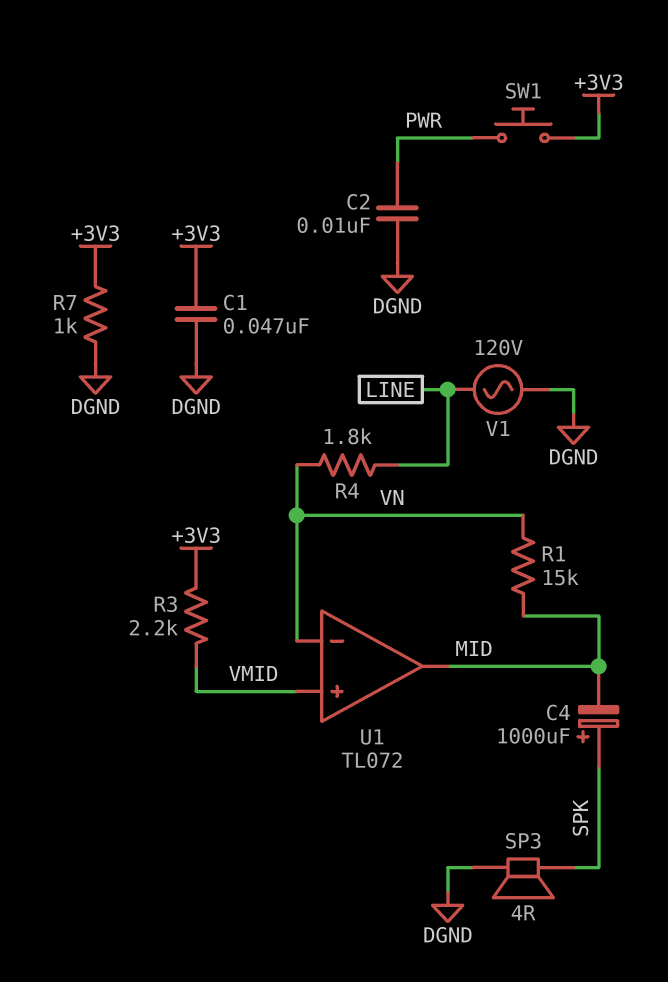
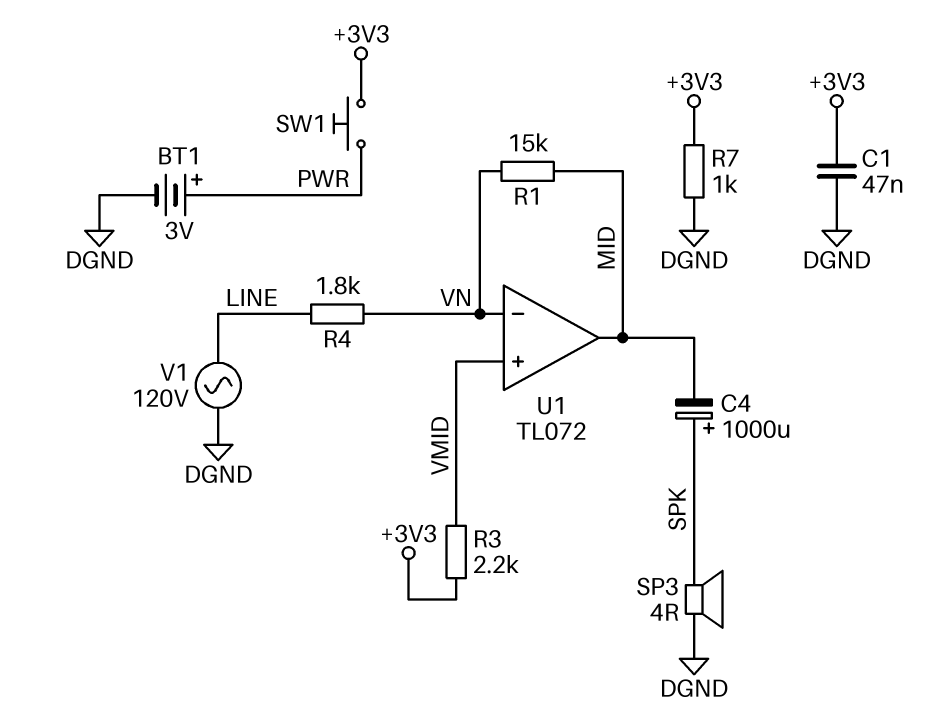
BT1: none -> 3V (plus PWR, minus DGND)
C2: 10nF (DGND, PWR) -> none

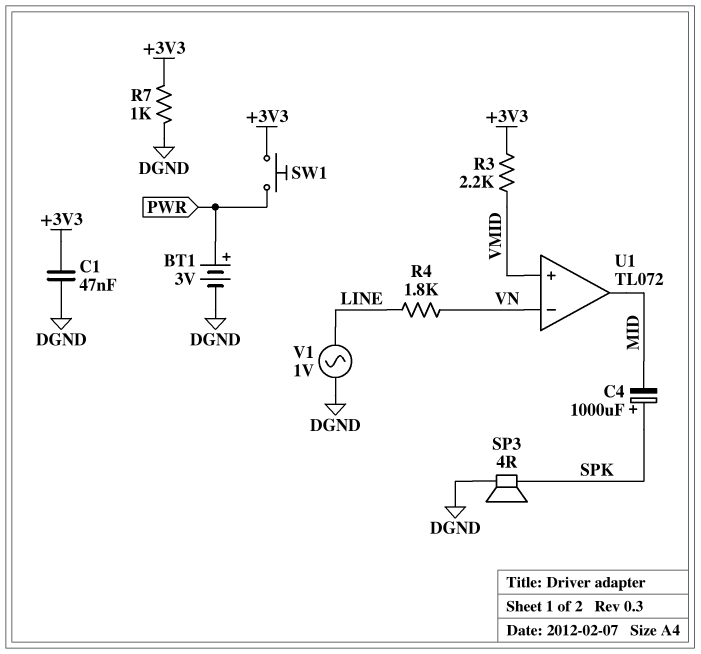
R1: 15k (MID, VN) -> none
V1: AC 120V (DGND, LINE) -> AC 1V (DGND, LINE)

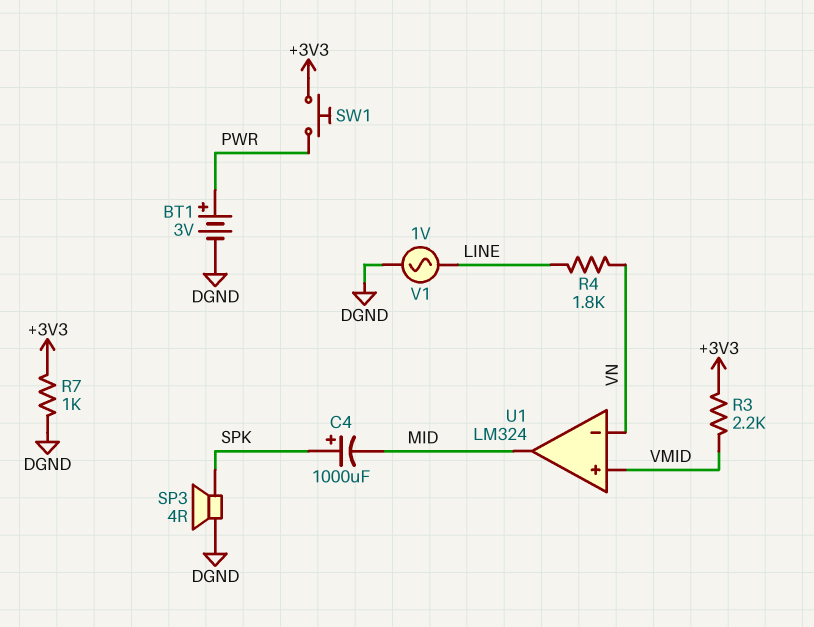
C1: 47nF (+3V3, DGND) -> none
U1: TL072 -> LM324

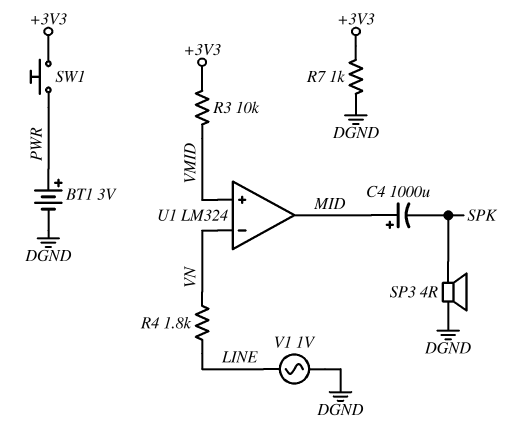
C4: 1000uF (plus SPK, minus MID) -> 1000uF (plus MID, minus SPK)
R3: 2.2k (+3V3, VMID) -> 10k (+3V3, VMID)

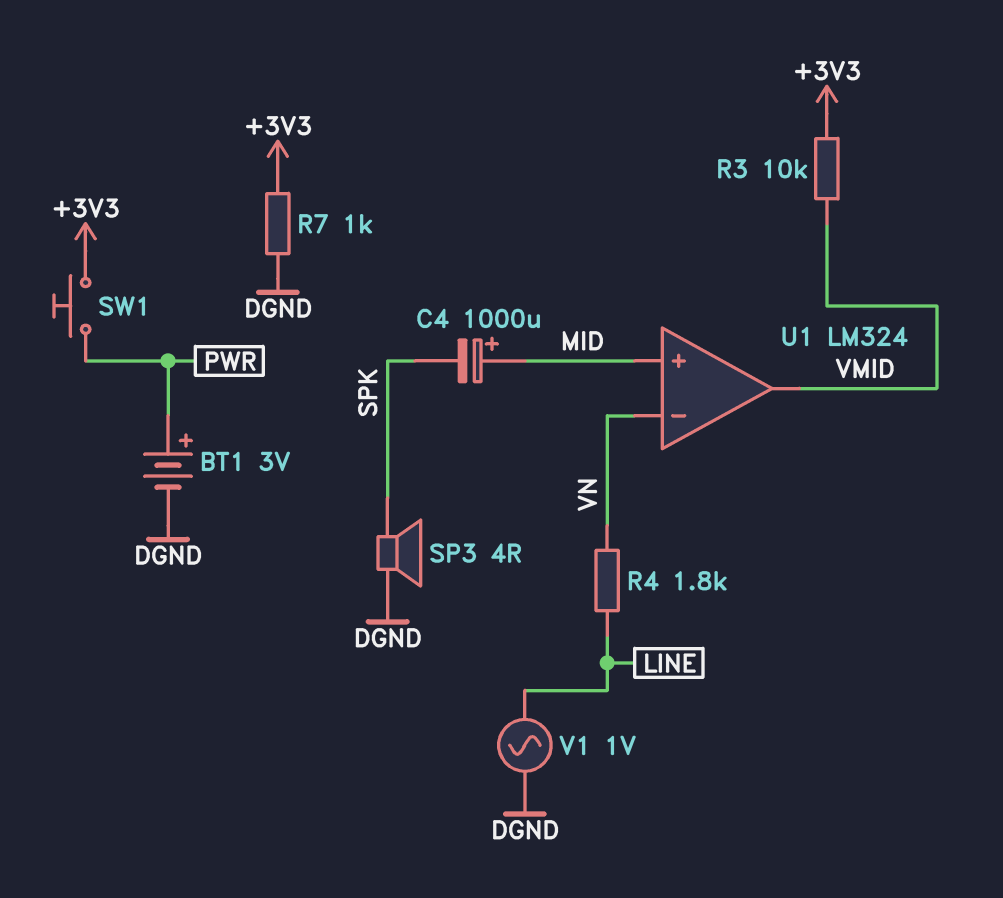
U1 pin in+: VMID -> MID
U1 pin out: MID -> VMID

